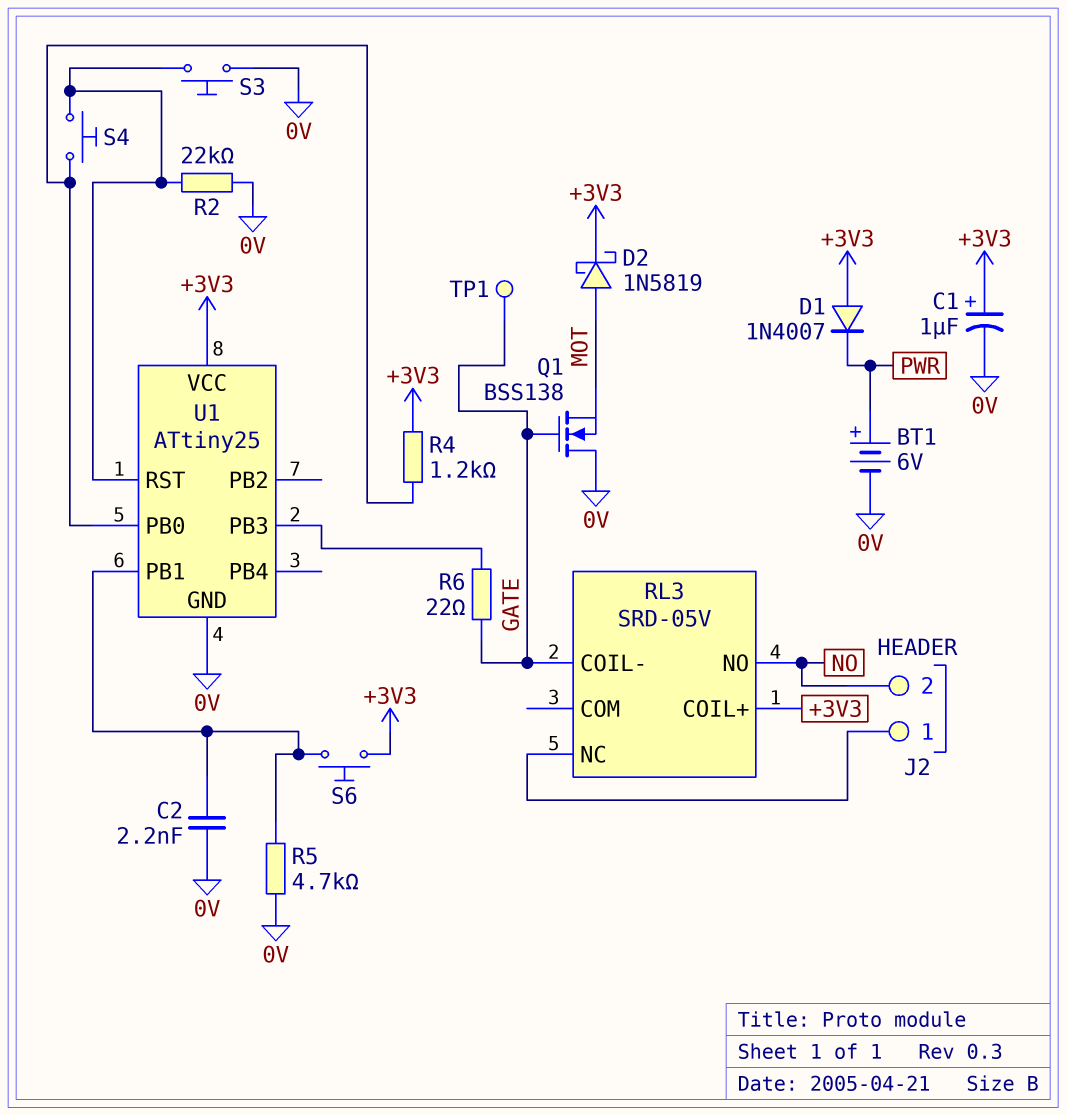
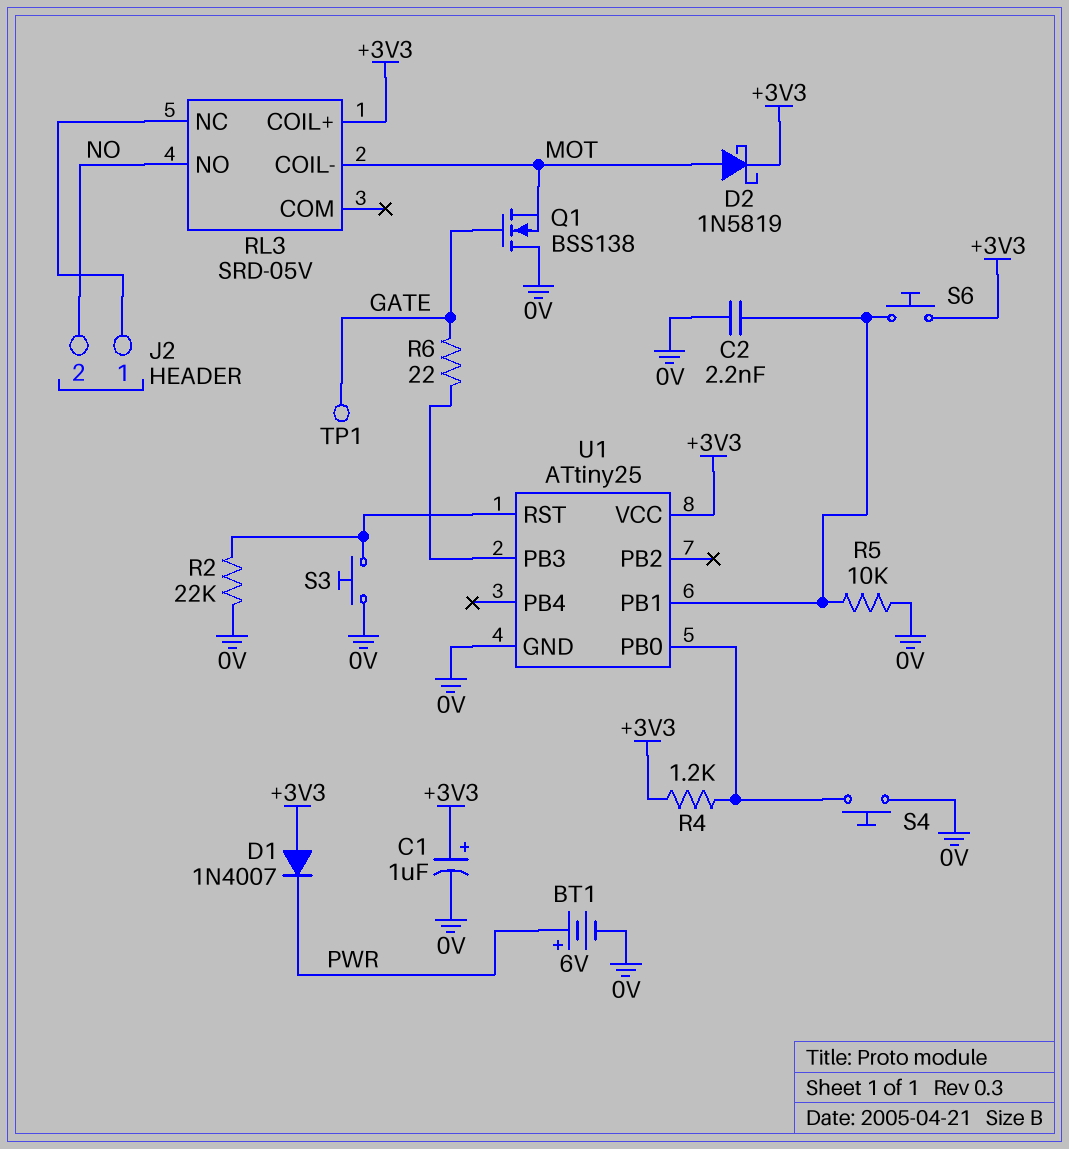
R5: 4.7k (0V, U1/PB1) -> 10k (0V, U1/PB1)
RL3 pin COIL-: GATE -> MOT
S4: button (U1/PB0, U1/RST) -> button (0V, U1/PB0)

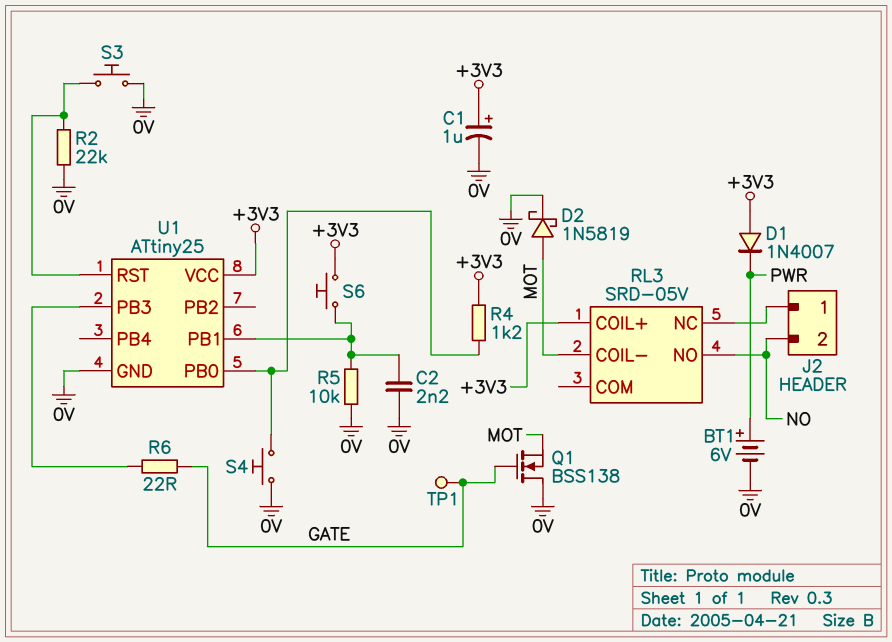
D2: schottky 1N5819 (A MOT, K +3V3) -> schottky 1N5819 (A MOT, K 0V)

